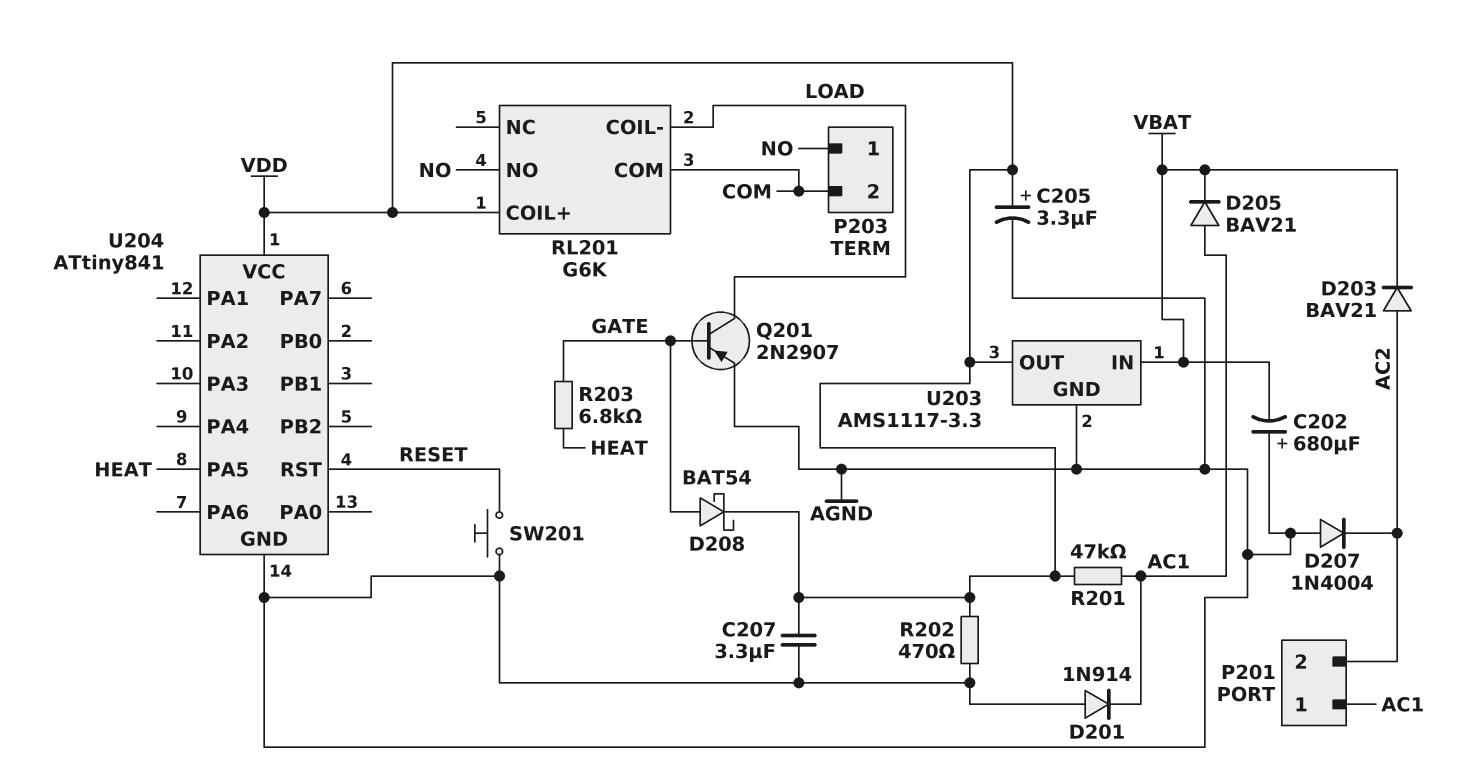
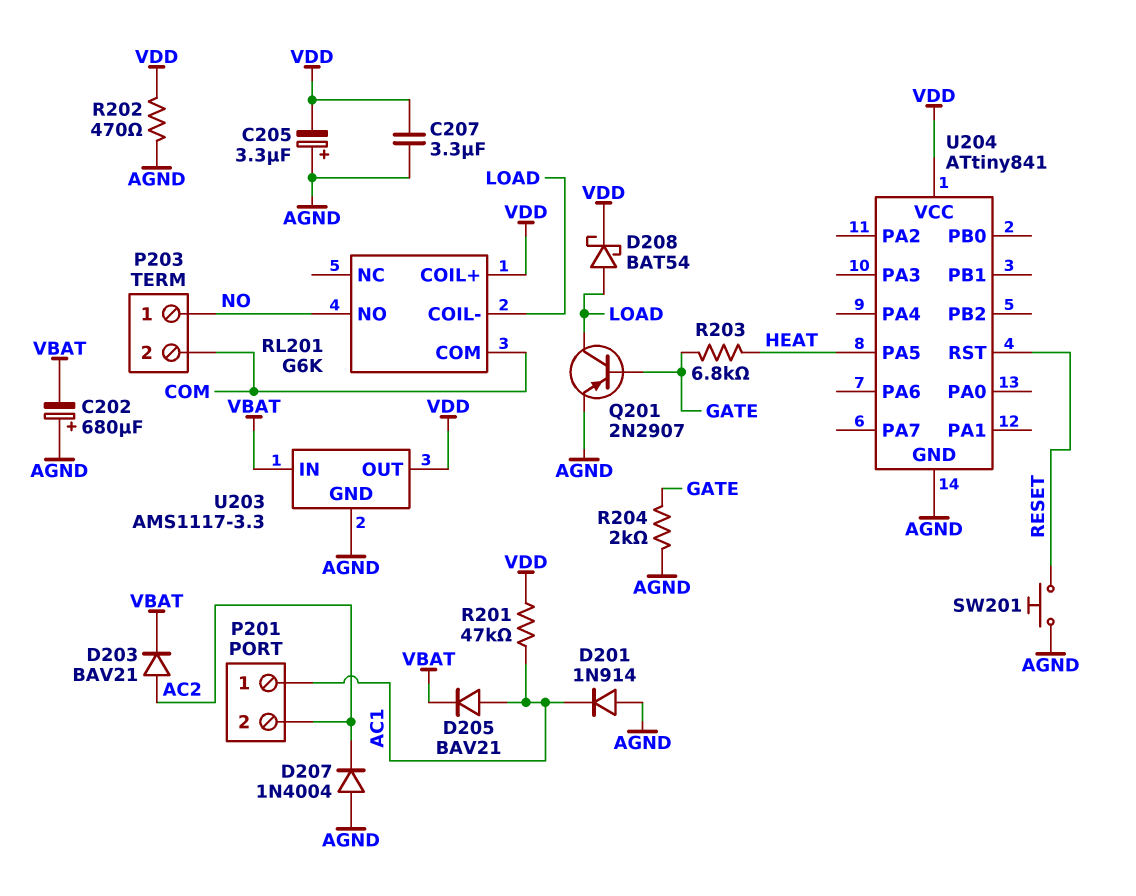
C205: 3.3uF (plus VDD, minus AGND) -> 3.3uF (plus AGND, minus VDD)
D208: schottky BAT54 (A GATE, K VDD) -> schottky BAT54 (A LOAD, K VDD)
R204: none -> 2k (AGND, GATE)

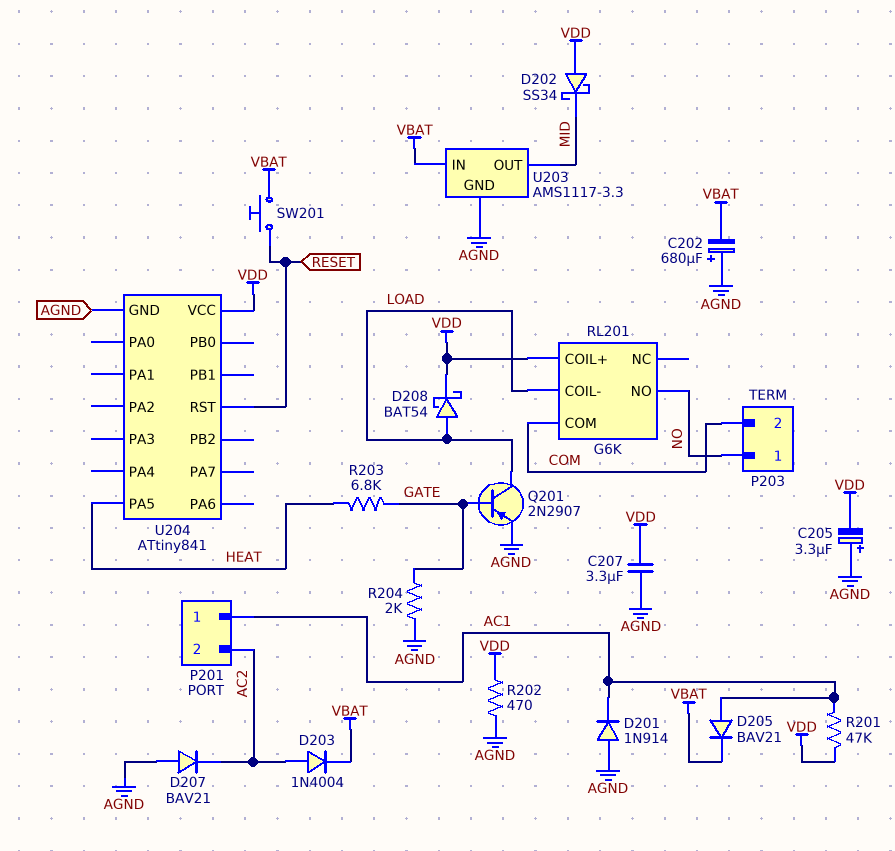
D202: none -> schottky SS34 (A VDD, K MID)
D203: diode BAV21 (A AC2, K VBAT) -> diode 1N4004 (A AC2, K VBAT)
D207: diode 1N4004 (A AGND, K AC2) -> diode BAV21 (A AGND, K AC2)
SW201: button (AGND, RESET) -> button (RESET, VBAT)
U203 pin OUT: VDD -> MID

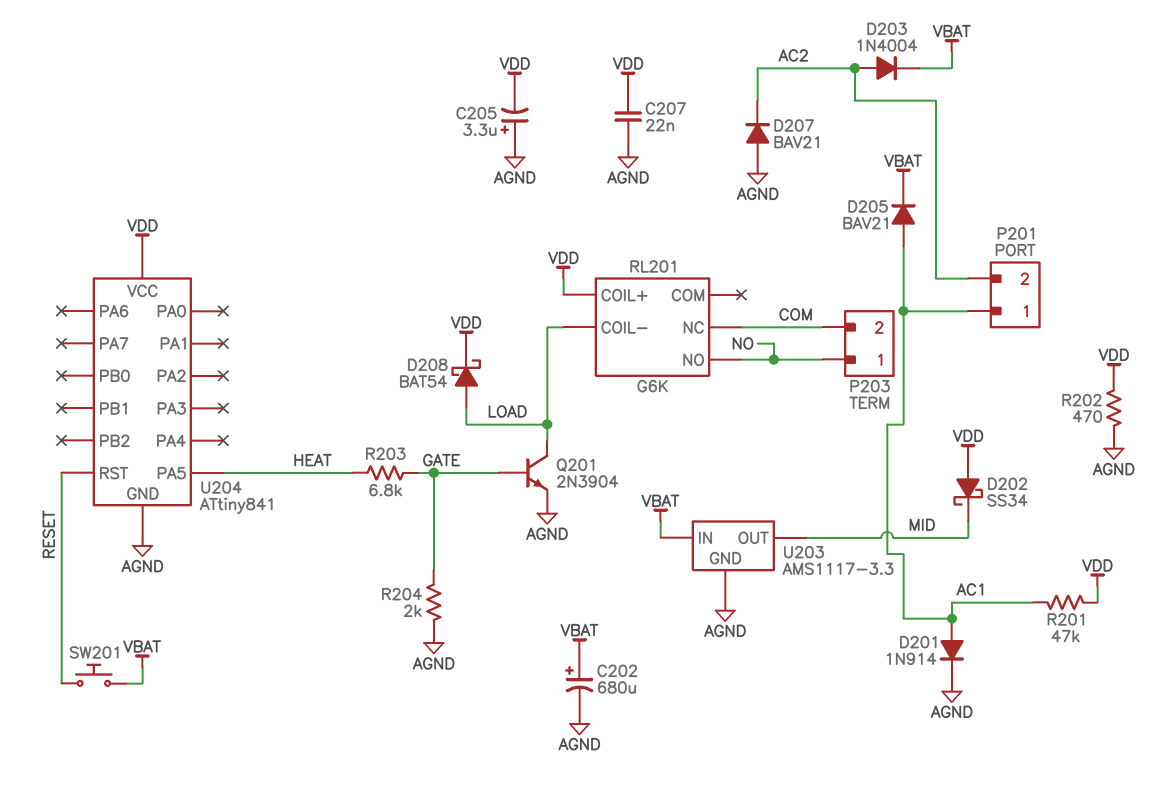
C202: 680uF (plus AGND, minus VBAT) -> 680uF (plus VBAT, minus AGND)
C207: 3.3uF (AGND, VDD) -> 22nF (AGND, VDD)
D201: diode 1N914 (A AGND, K AC1) -> diode 1N914 (A AC1, K AGND)
Q201: PNP 2N2907 (B GATE, C LOAD, E AGND) -> NPN 2N3904 (B GATE, C LOAD, E AGND)
RL201 pin COM: COM -> none
RL201 pin NC: none -> COM

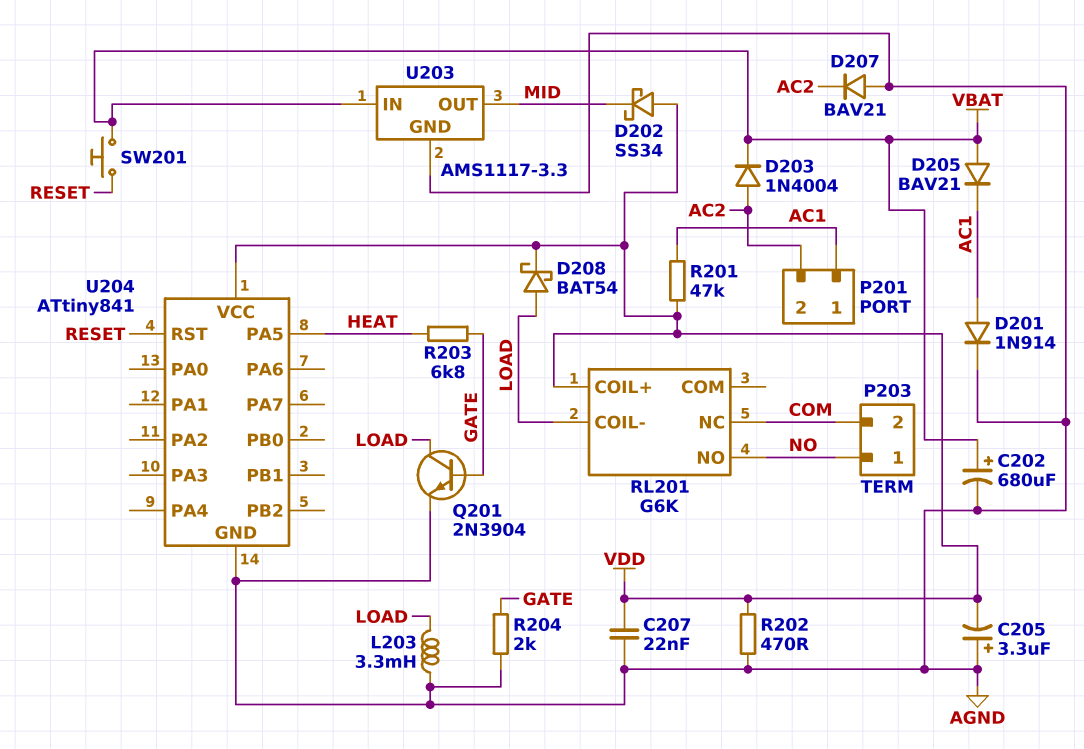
D205: diode BAV21 (A AC1, K VBAT) -> diode BAV21 (A VBAT, K AC1)
L203: none -> 3.3mH (AGND, LOAD)

